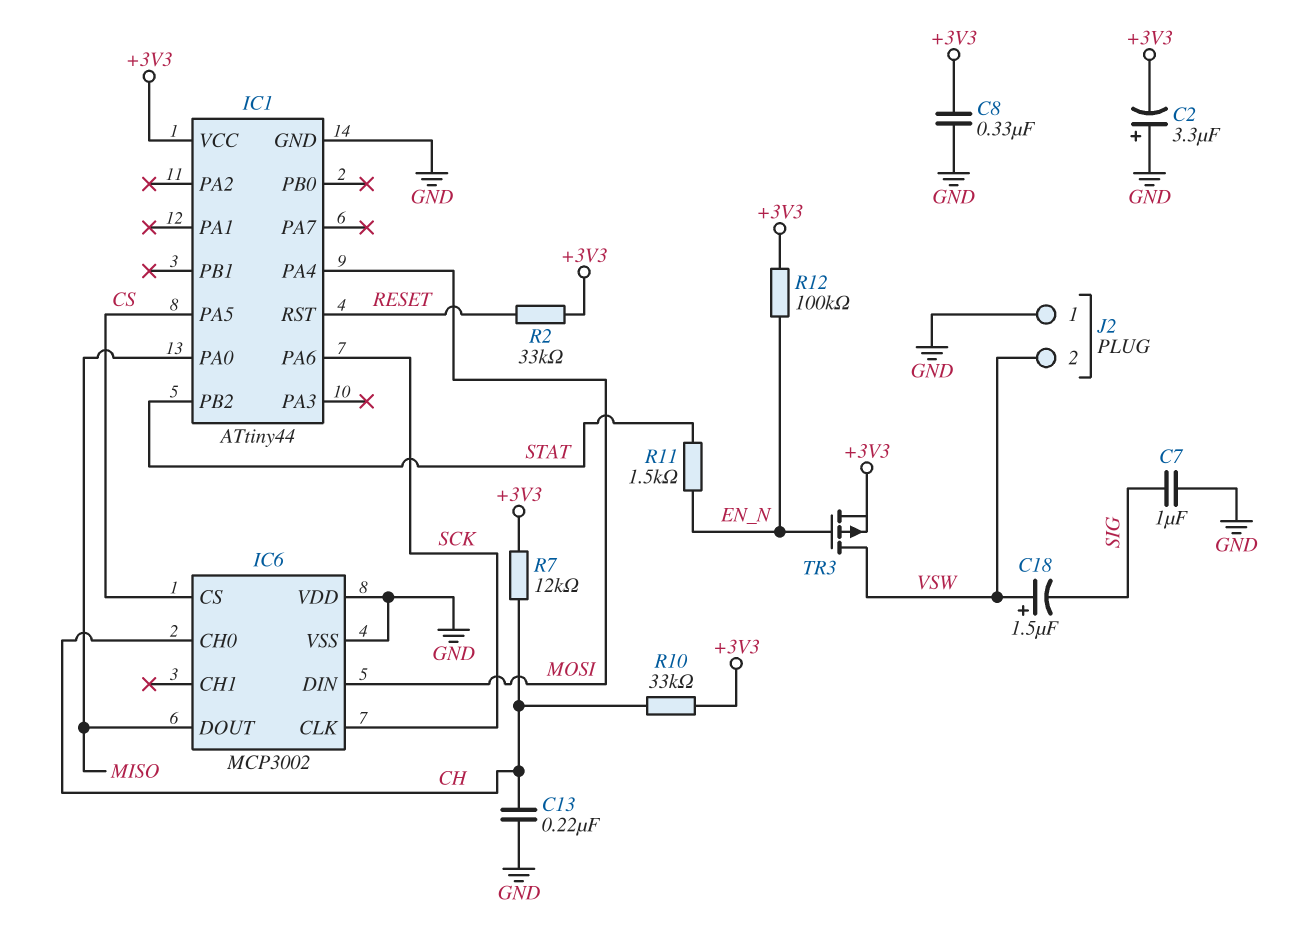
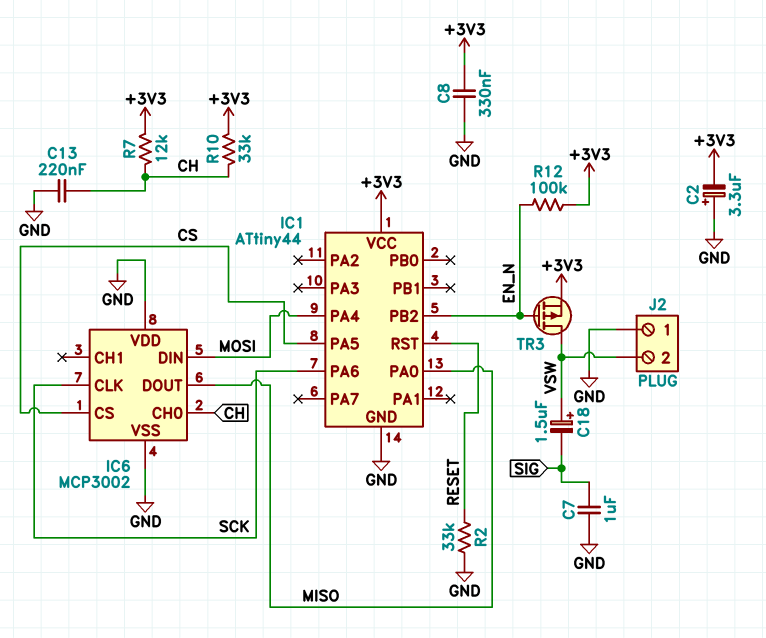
IC1 pin PB2: STAT -> EN_N
R2: 33k (+3V3, RESET) -> 33k (GND, RESET)
R11: 1.5k (EN_N, STAT) -> none

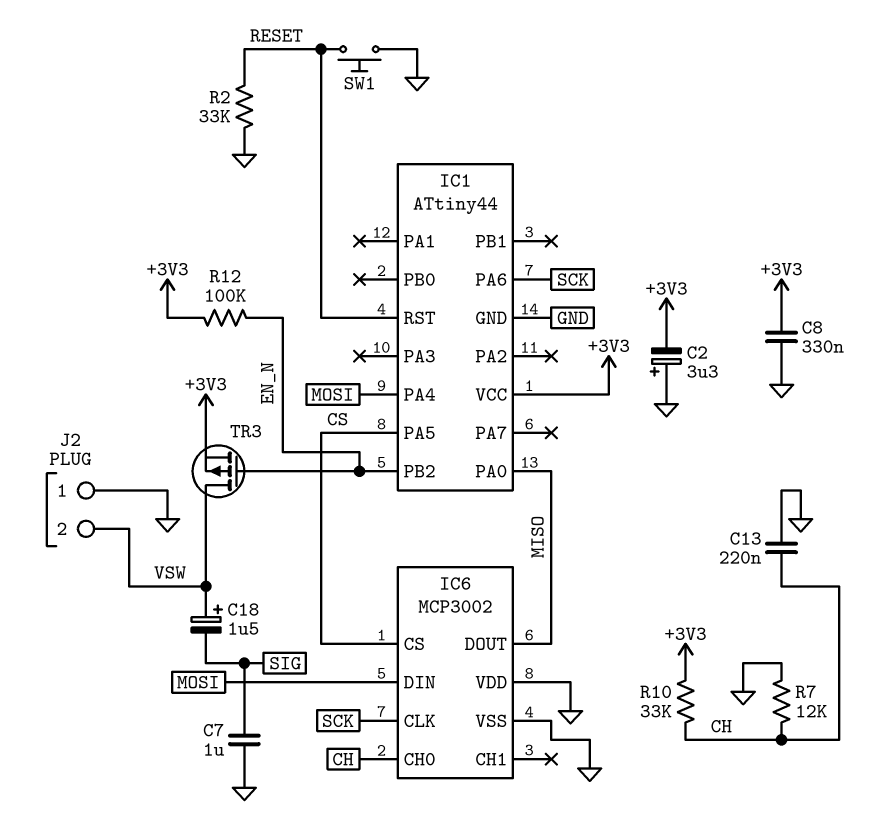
R7: 12k (+3V3, CH) -> 12k (CH, GND)
SW1: none -> button (GND, RESET)

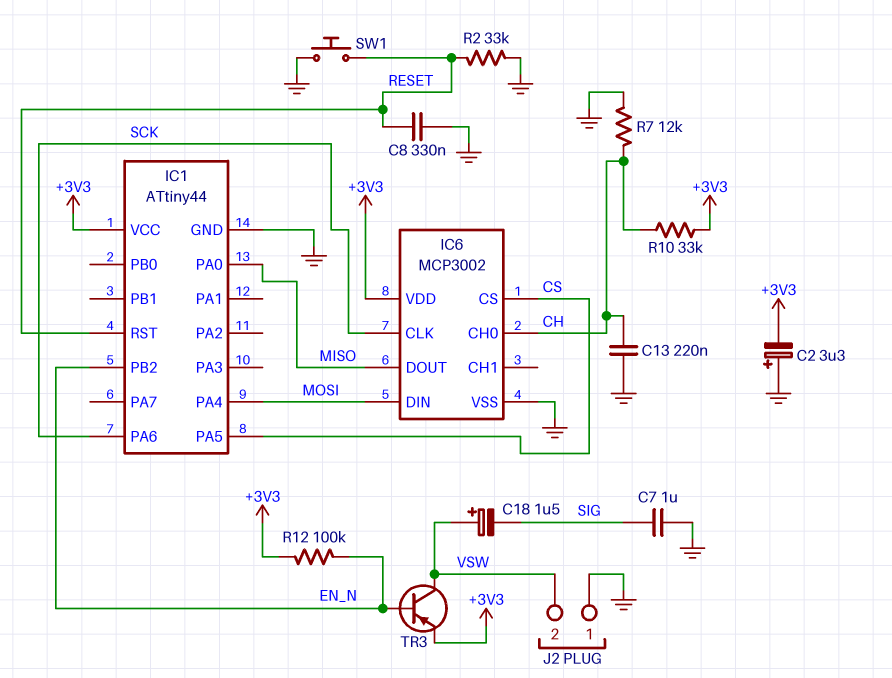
C8: 330nF (+3V3, GND) -> 330nF (GND, RESET)
IC6 pin VDD: GND -> +3V3
TR3: PMOS (G EN_N, D VSW, S +3V3) -> PNP (B EN_N, C VSW, E +3V3)

